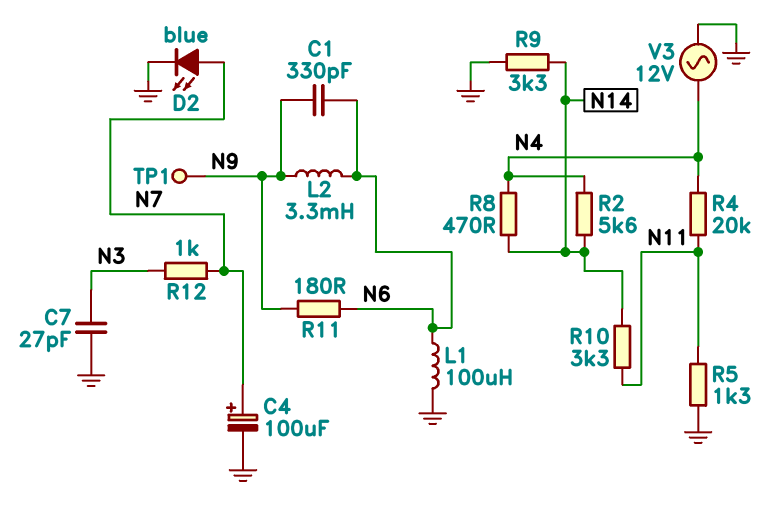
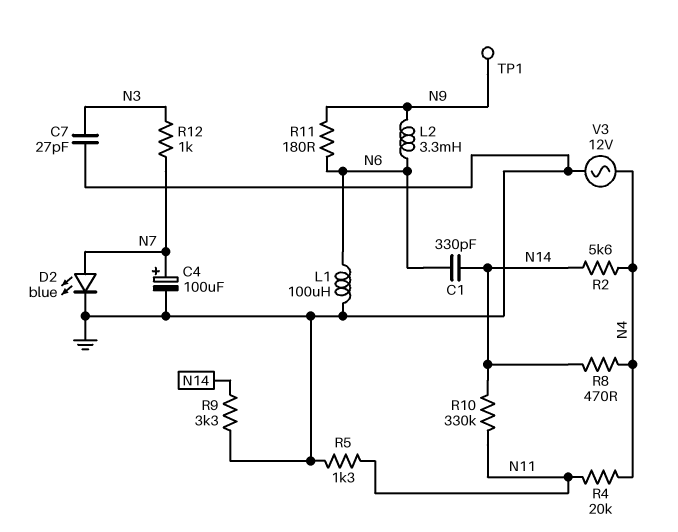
C1: 330pF (N6, N9) -> 330pF (N6, N14)
R10: 3.3k (N11, N14) -> 330k (N11, N14)

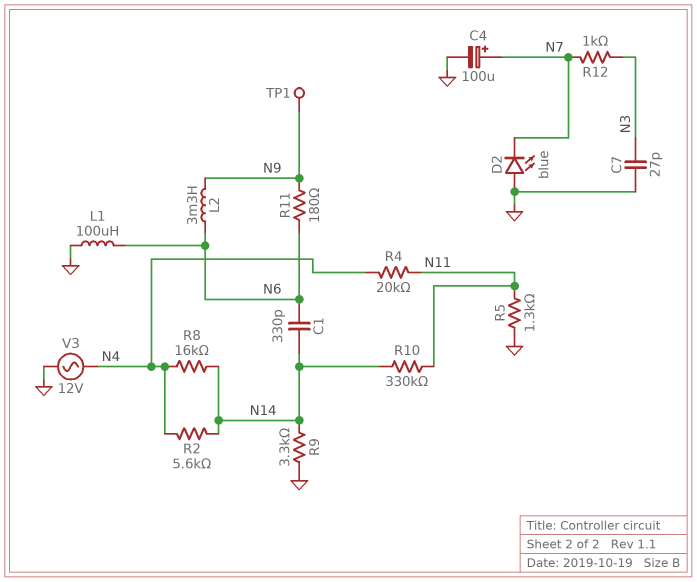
D2: LED blue (A N7, K GND) -> LED blue (A GND, K N7)
R8: 470 (N4, N14) -> 16k (N4, N14)

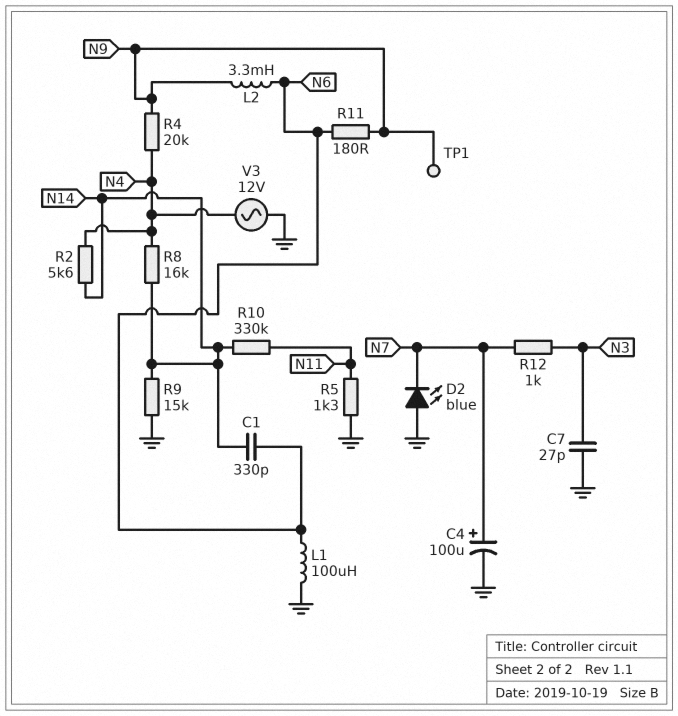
R4: 20k (N4, N11) -> 20k (N4, N9)
R9: 3.3k (GND, N14) -> 15k (GND, N14)

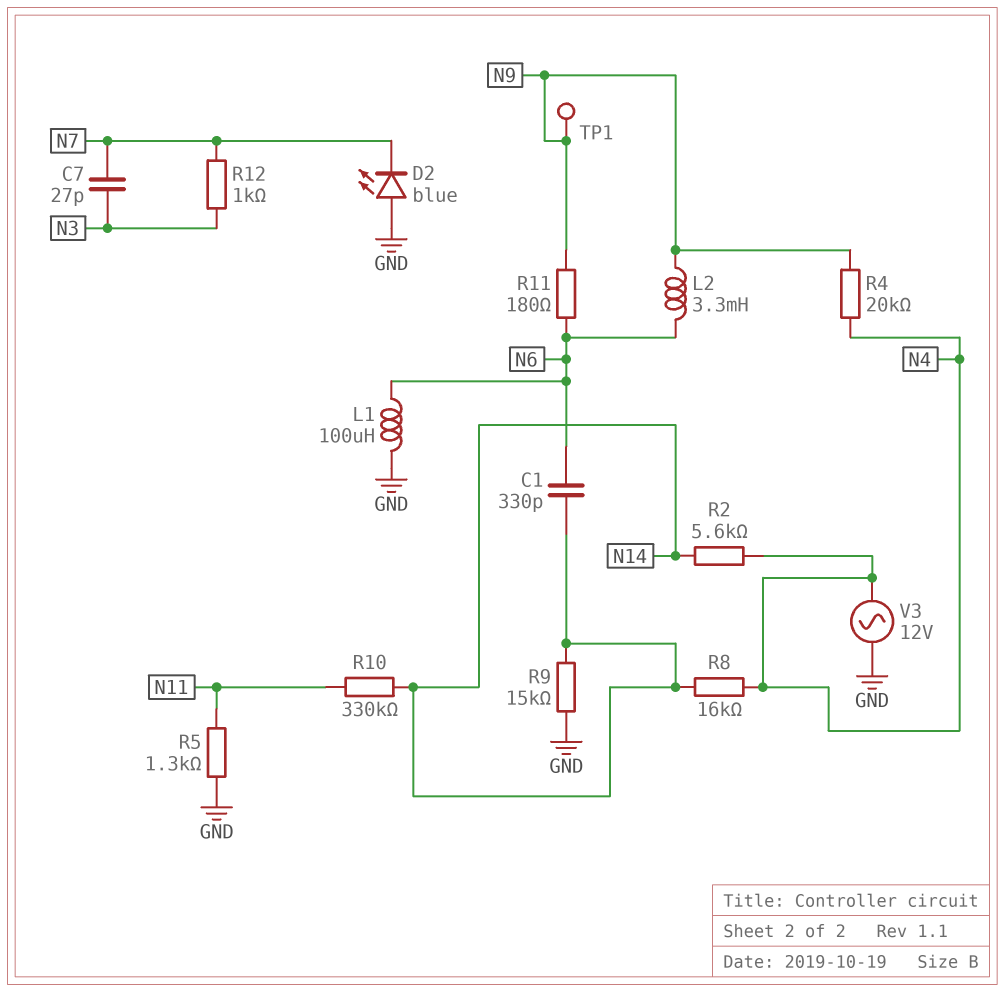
C4: 100uF (plus N7, minus GND) -> none
C7: 27pF (GND, N3) -> 27pF (N3, N7)

